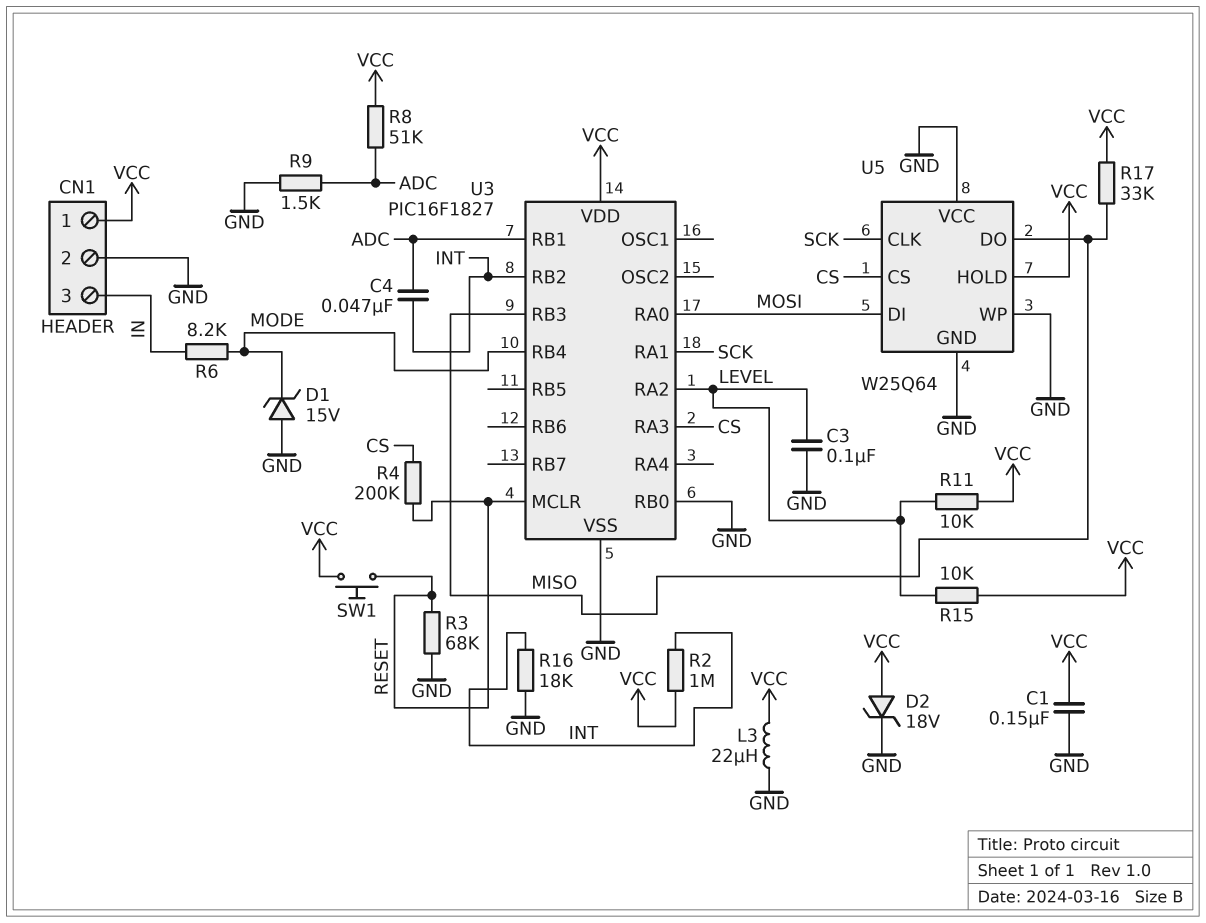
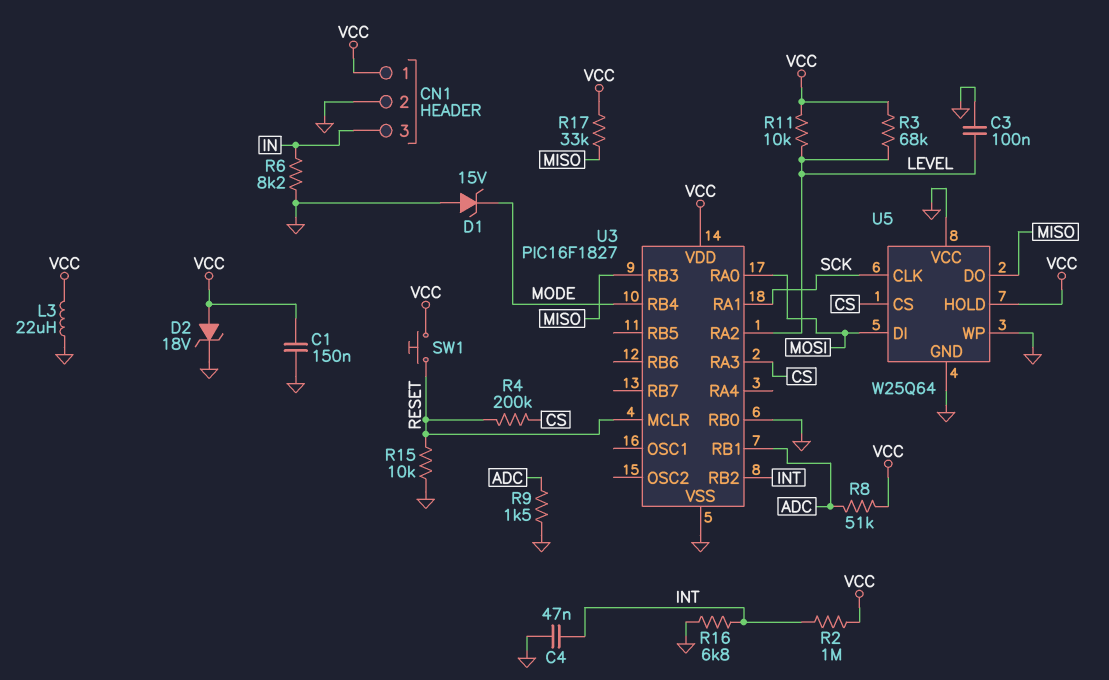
C4: 47nF (ADC, INT) -> 47nF (GND, INT)
R3: 68k (GND, RESET) -> 68k (LEVEL, VCC)
R6: 8.2k (IN, MODE) -> 8.2k (GND, IN)
R15: 10k (LEVEL, VCC) -> 10k (GND, RESET)
R16: 18k (GND, INT) -> 6.8k (GND, INT)

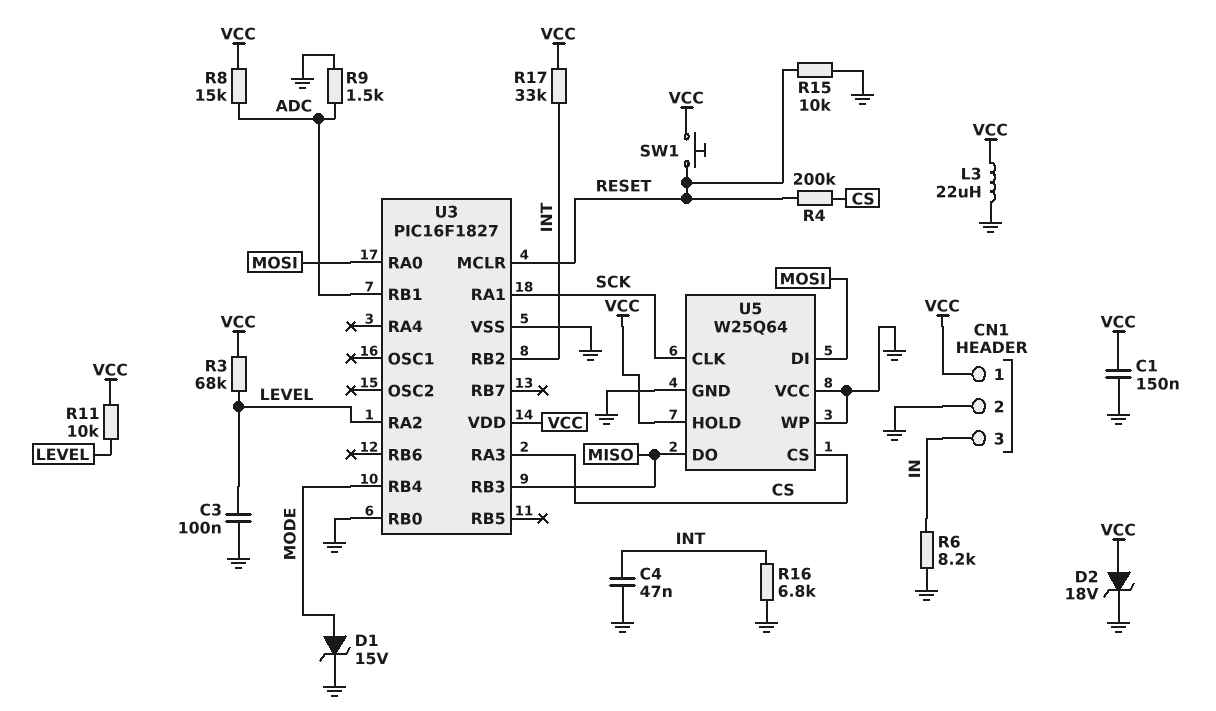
D1: zener 15V (A GND, K MODE) -> zener 15V (A MODE, K GND)
R2: 1M (INT, VCC) -> none
R8: 51k (ADC, VCC) -> 15k (ADC, VCC)
R17: 33k (MISO, VCC) -> 33k (INT, VCC)

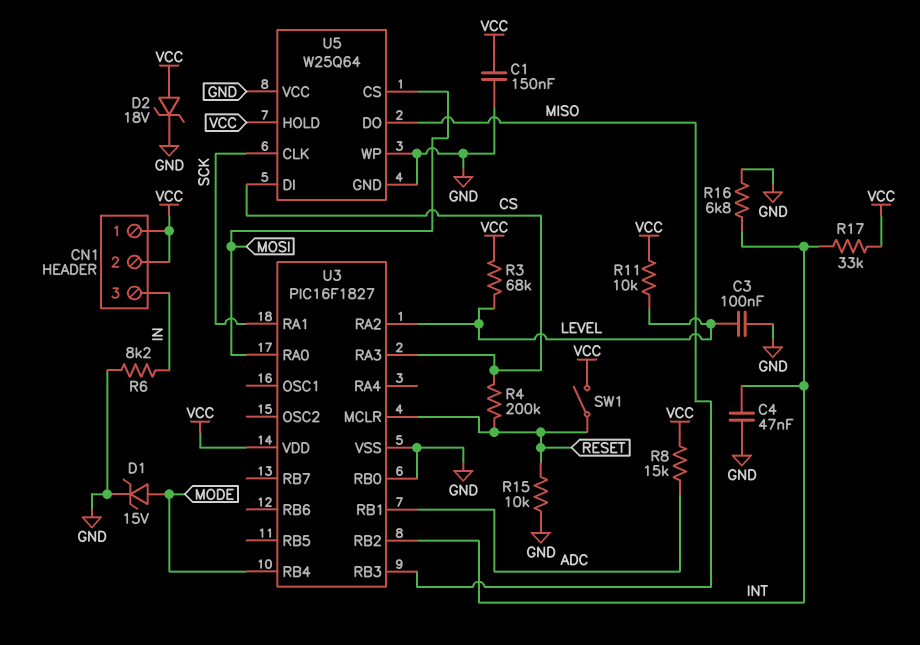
CN1 pin 2: GND -> VCC
L3: 22uH (GND, VCC) -> none
R9: 1.5k (ADC, GND) -> none
SW1: button (RESET, VCC) -> switch (RESET, VCC)
U5 pin CS: CS -> MOSI
U5 pin DI: MOSI -> CS

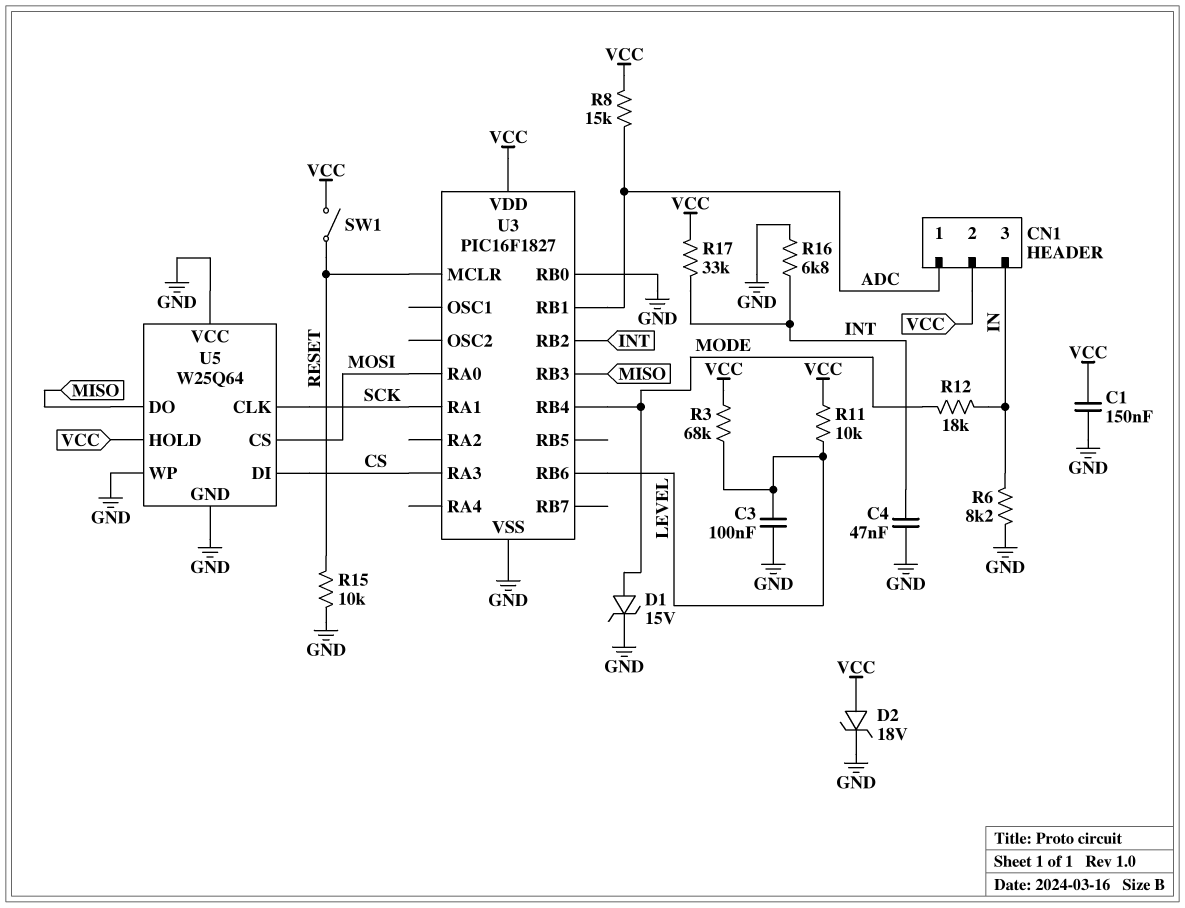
CN1 pin 1: VCC -> ADC
R4: 200k (CS, RESET) -> none
R12: none -> 18k (IN, MODE)
U3 pin RA2: LEVEL -> none
U3 pin RB6: none -> LEVEL

